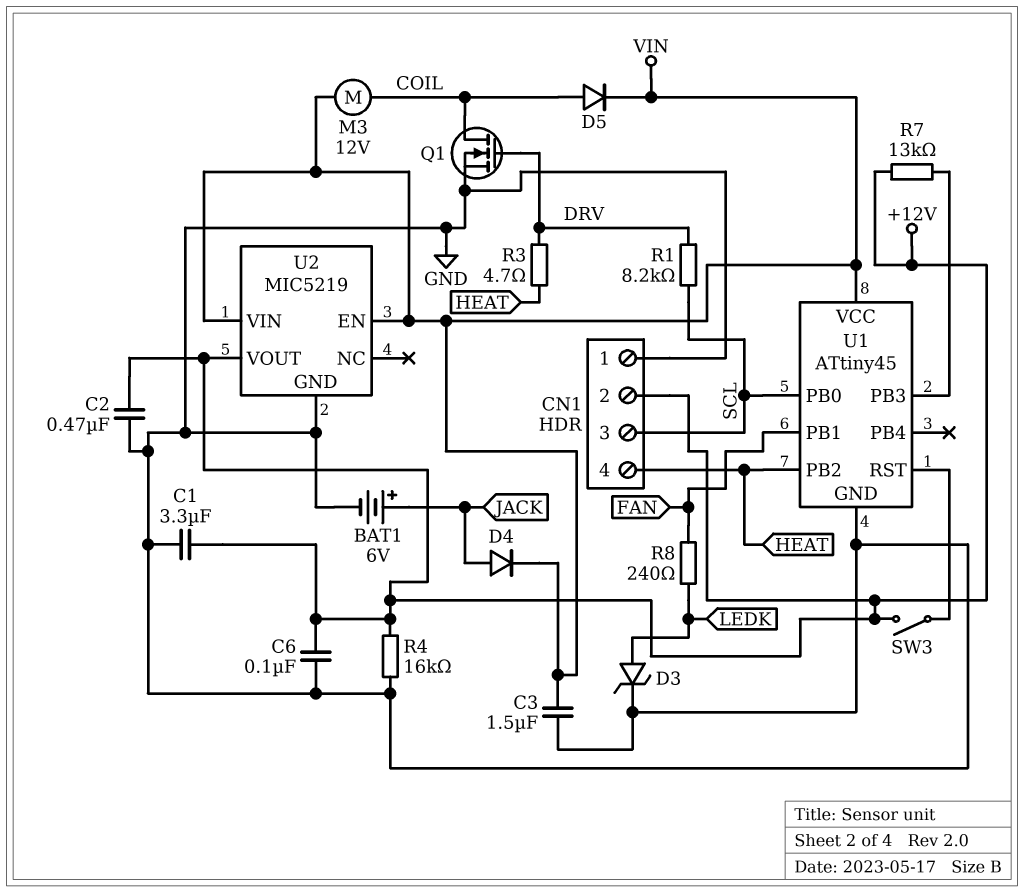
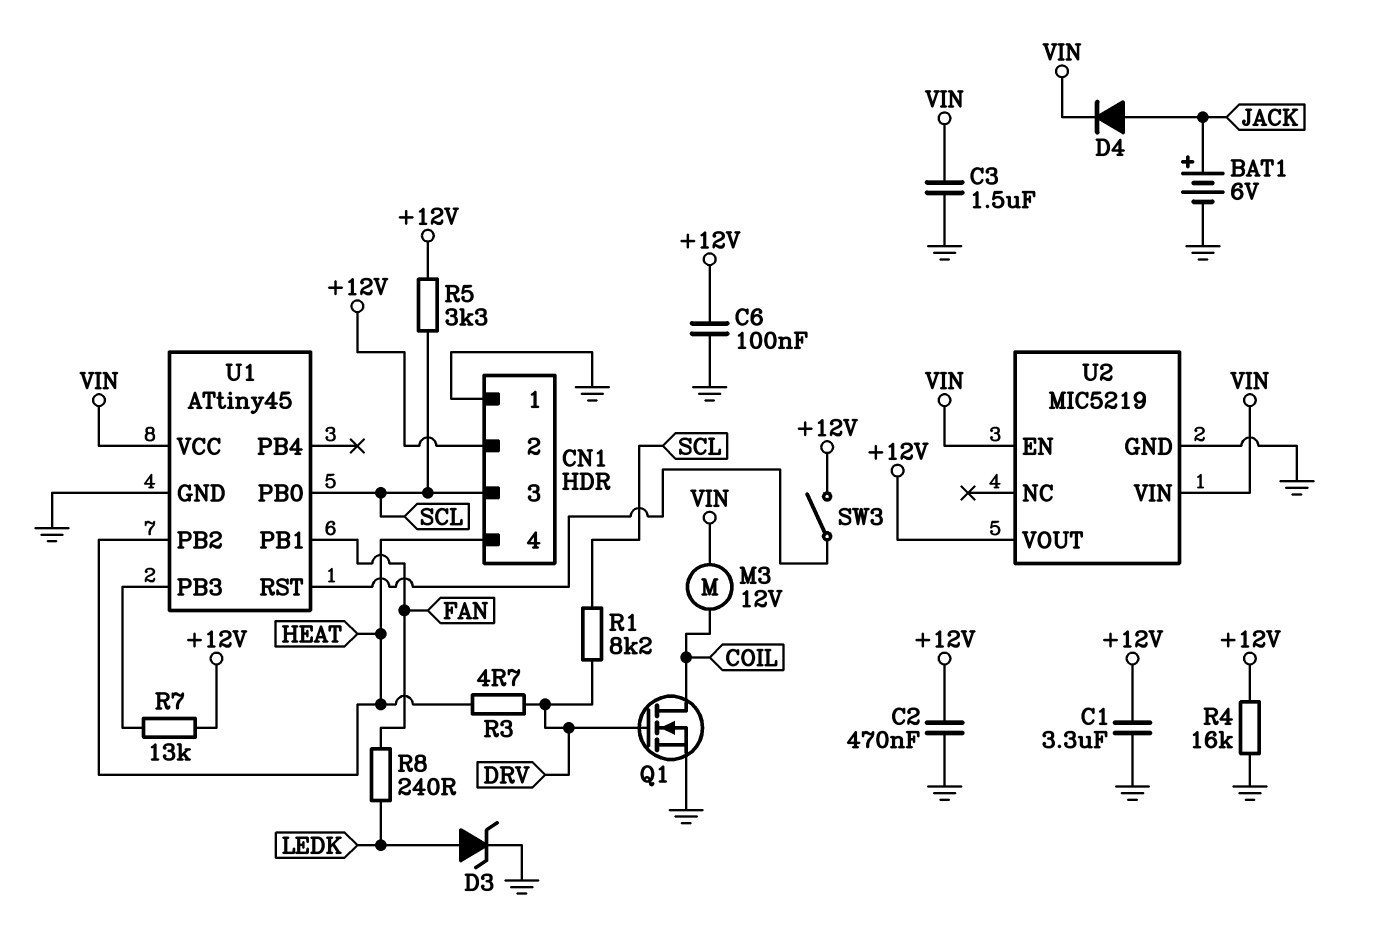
D5: diode (A COIL, K VIN) -> none
R5: none -> 3.3k (+12V, SCL)

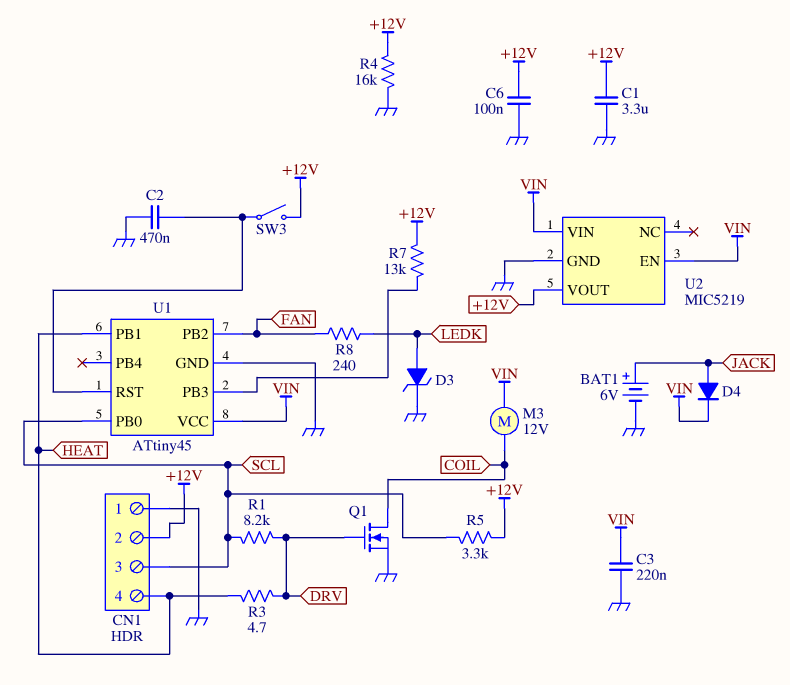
C2: 470nF (+12V, GND) -> 470nF (GND, U1/RST)
C3: 1.5uF (GND, VIN) -> 220nF (GND, VIN)
U1 pin PB1: FAN -> HEAT
U1 pin PB2: HEAT -> FAN

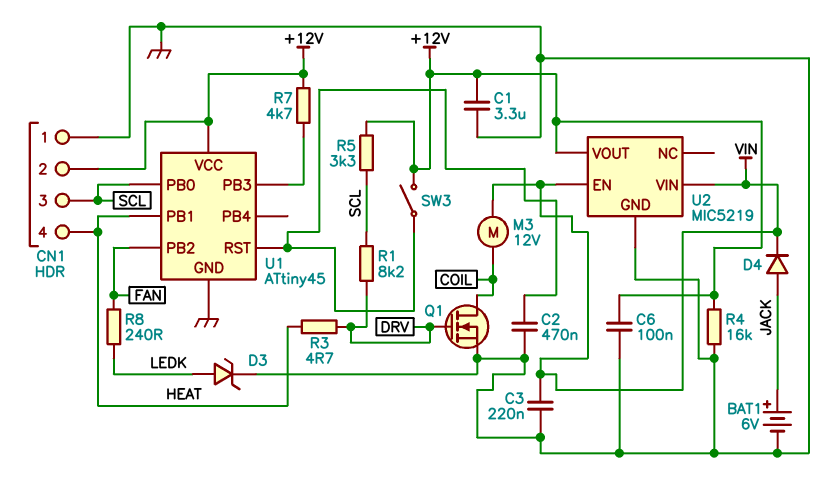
R7: 13k (+12V, U1/PB3) -> 4.7k (+12V, U1/PB3)
U1 pin VCC: VIN -> +12V

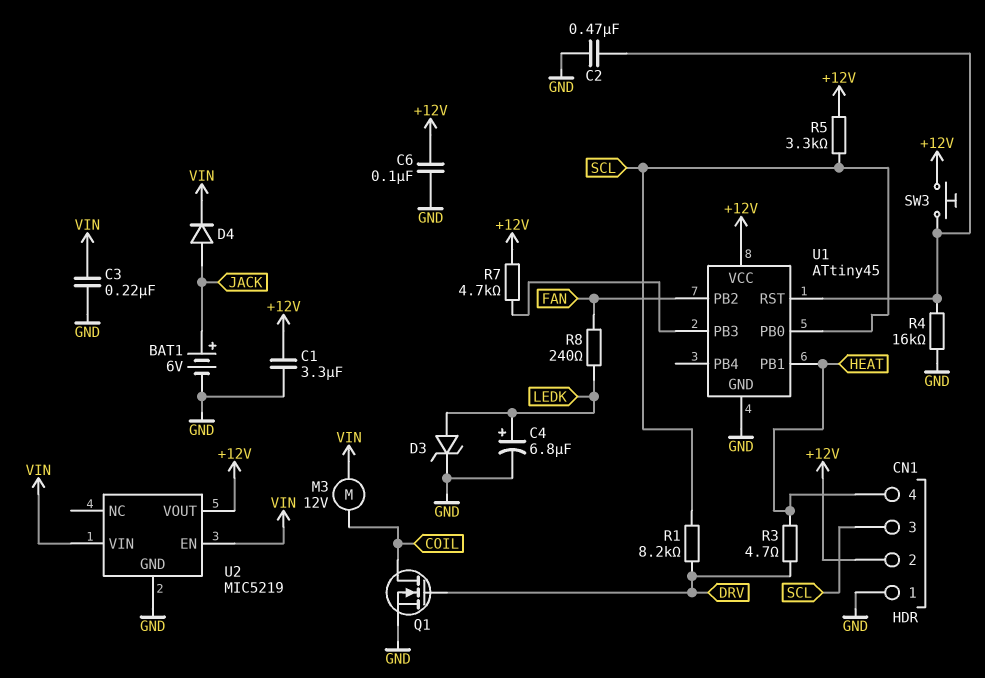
C4: none -> 6.8uF (plus LEDK, minus GND)
R4: 16k (+12V, GND) -> 16k (GND, U1/RST)
SW3: switch (+12V, U1/RST) -> button (+12V, U1/RST)

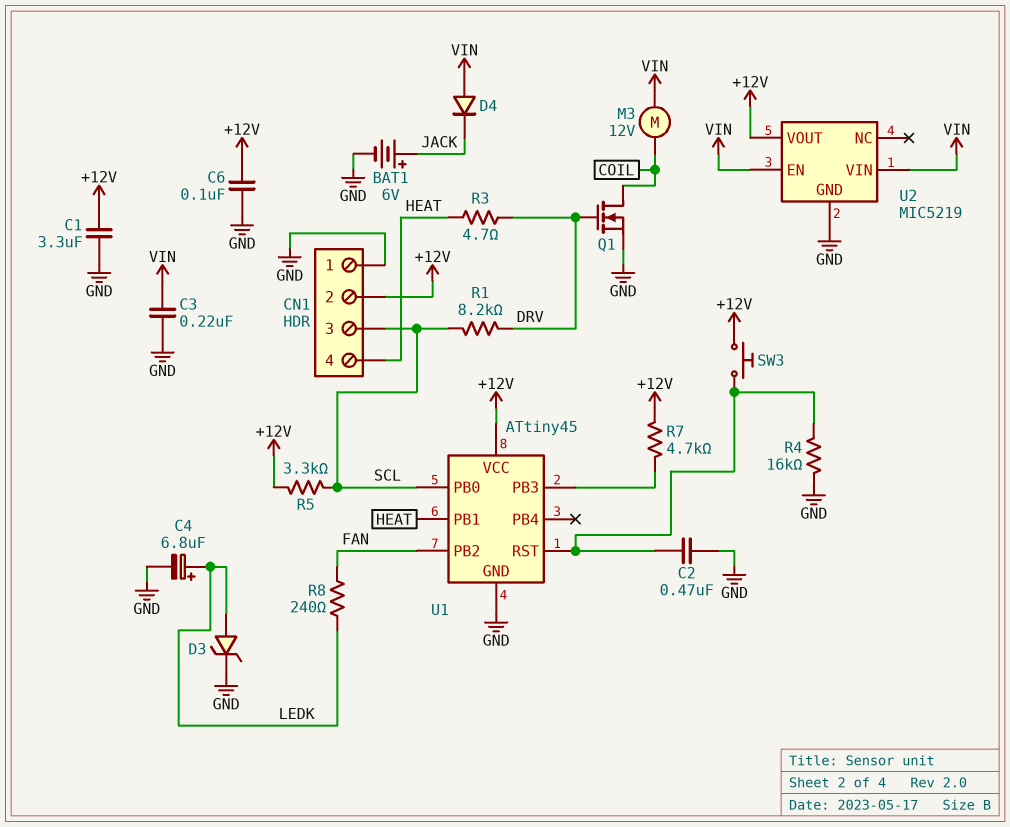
D4: diode (A JACK, K VIN) -> diode (A VIN, K JACK)

